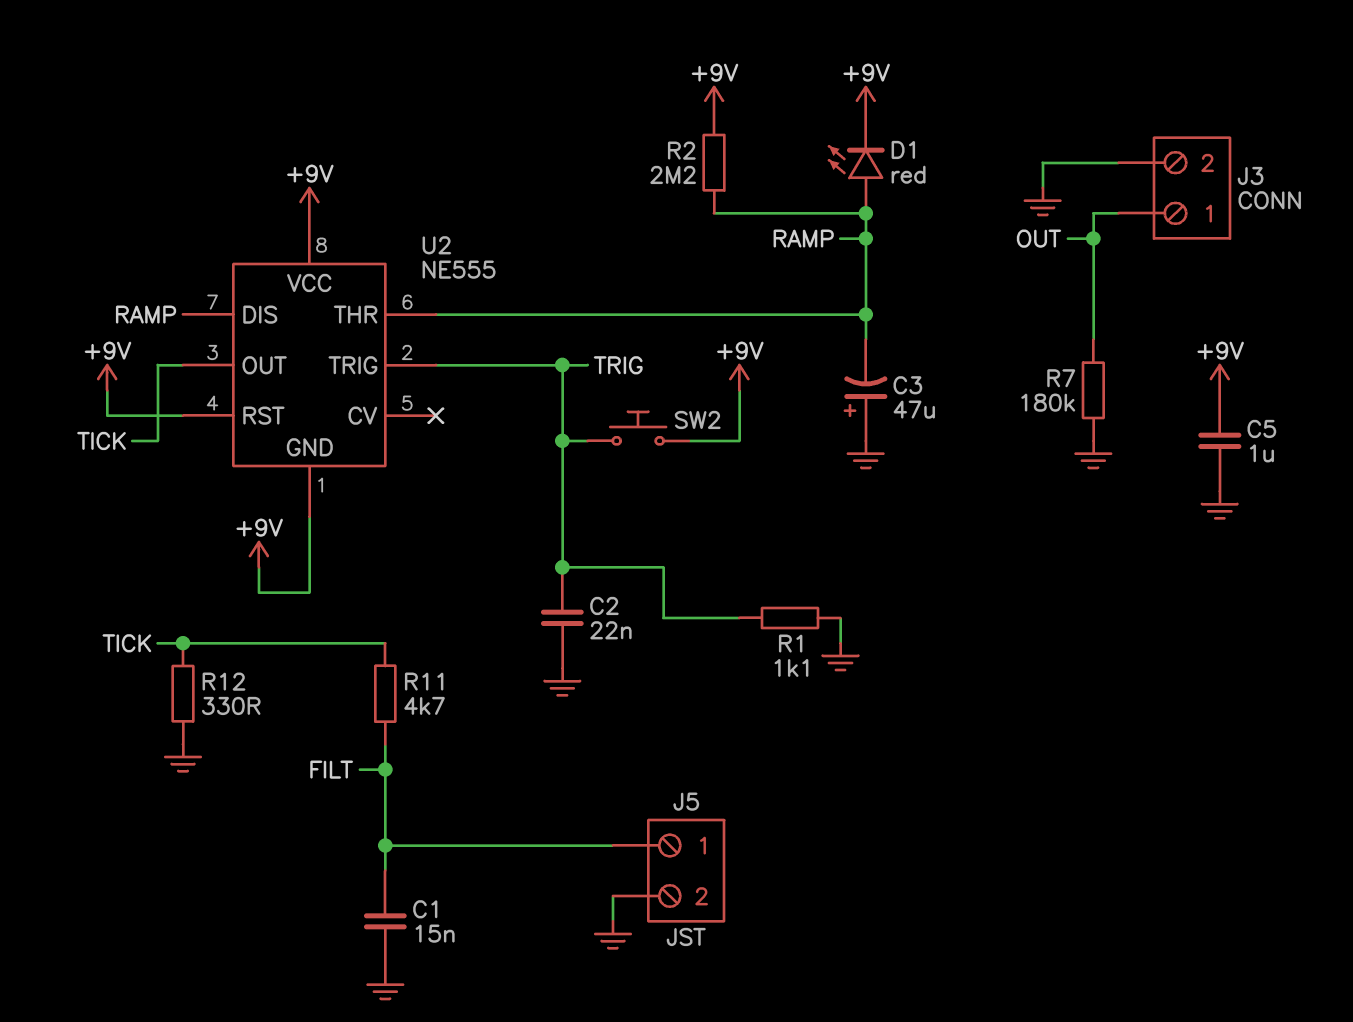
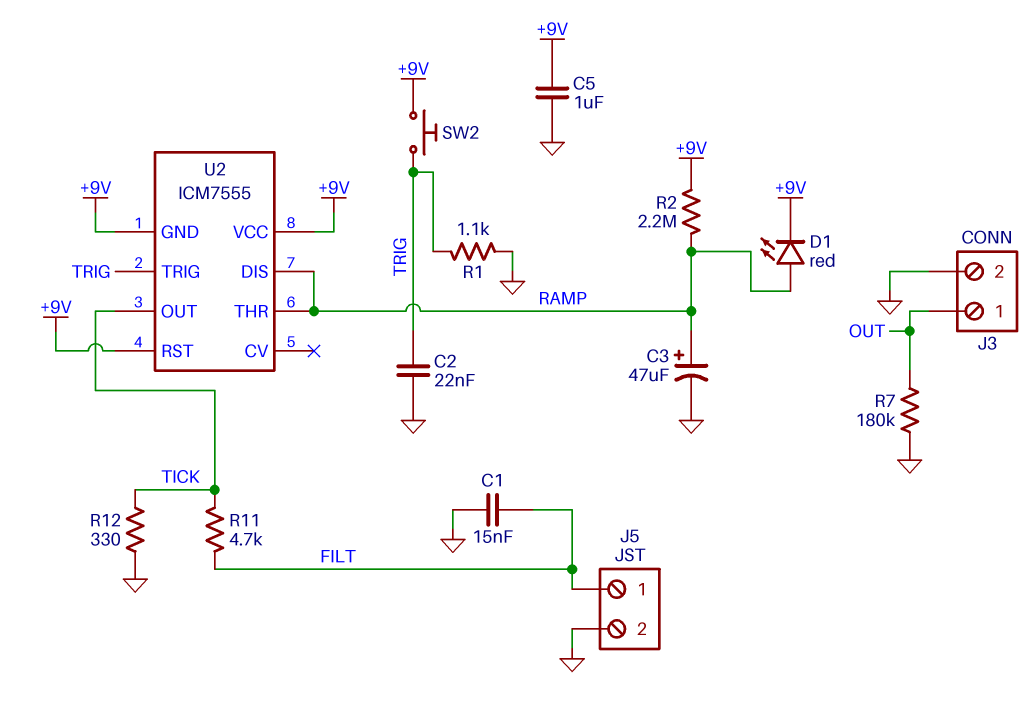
C3: 47uF (plus GND, minus RAMP) -> 47uF (plus RAMP, minus GND)
U2: NE555 -> ICM7555

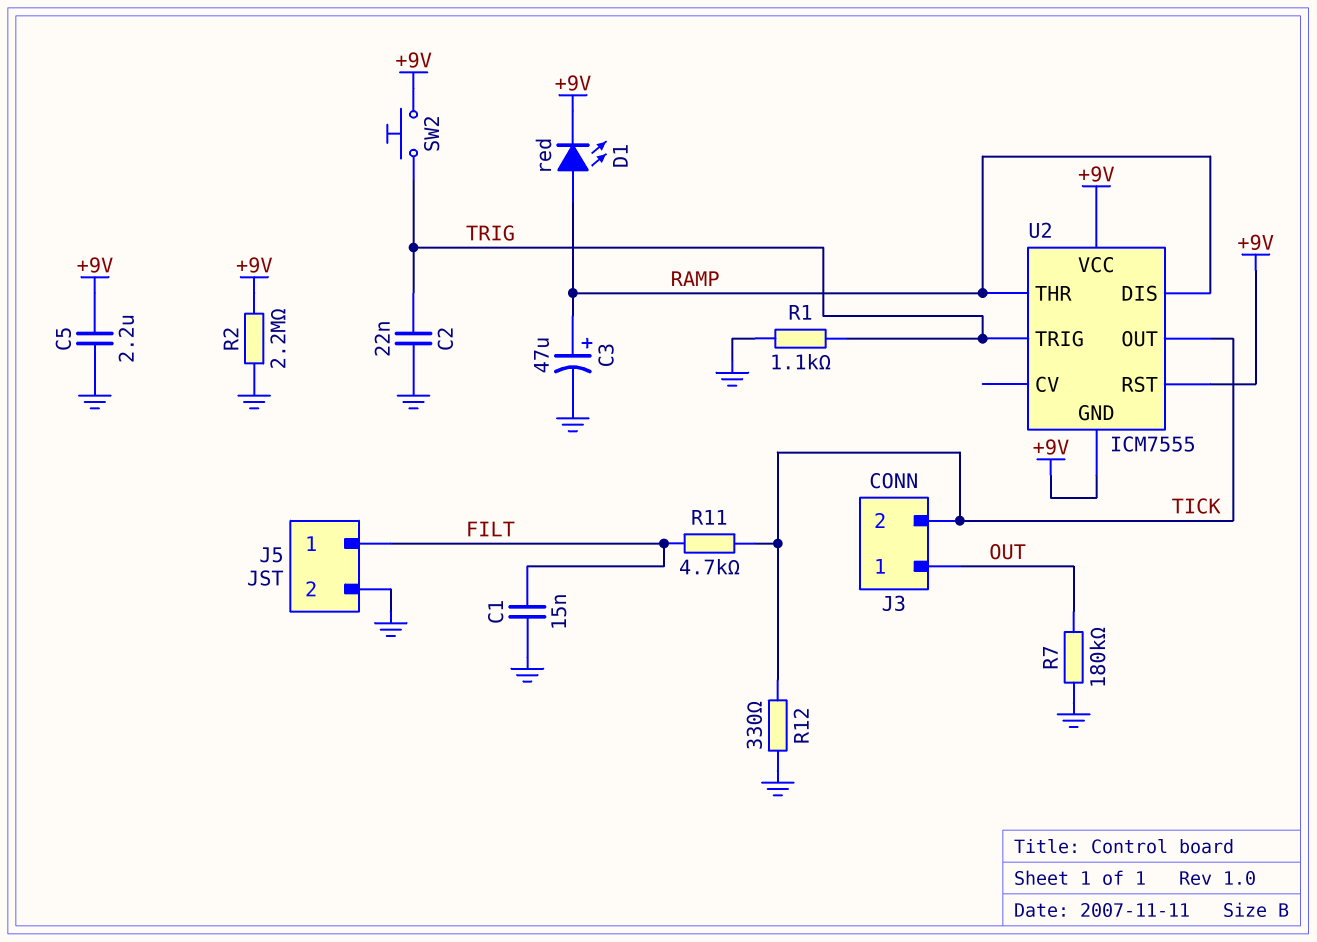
C5: 1uF (+9V, GND) -> 2.2uF (+9V, GND)
J3 pin 2: GND -> TICK
R2: 2.2M (+9V, RAMP) -> 2.2M (+9V, GND)

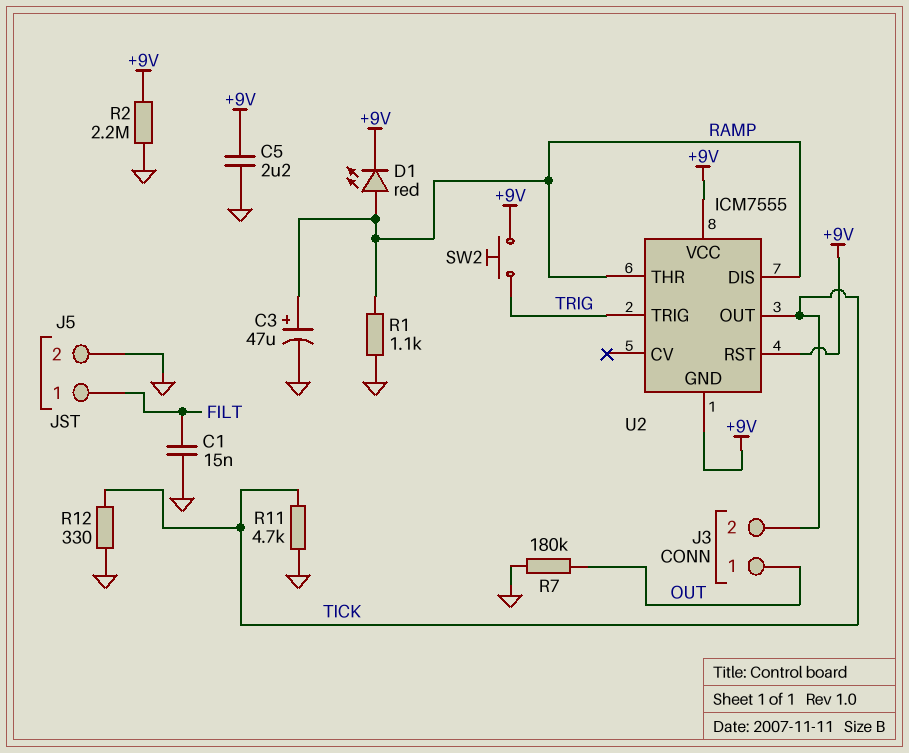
C2: 22nF (GND, TRIG) -> none
R1: 1.1k (GND, TRIG) -> 1.1k (GND, RAMP)
R11: 4.7k (FILT, TICK) -> 4.7k (GND, TICK)

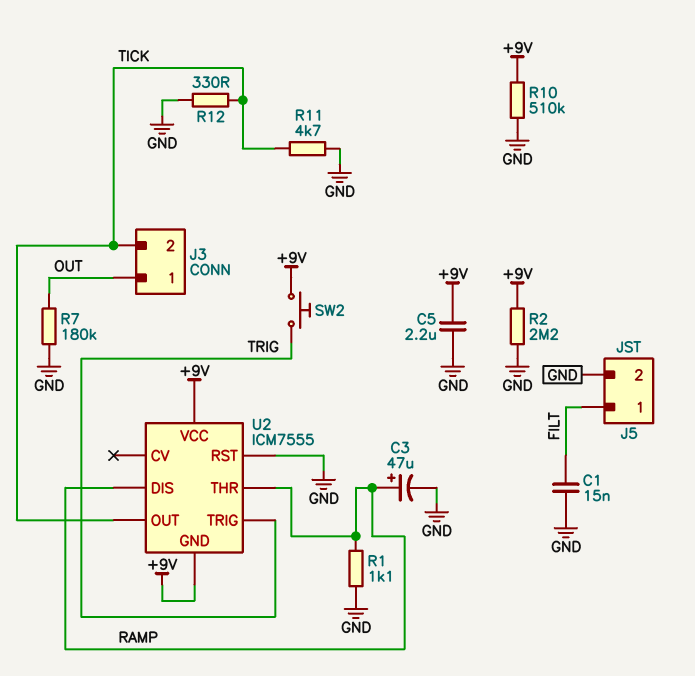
D1: LED red (A RAMP, K +9V) -> none
R10: none -> 510k (+9V, GND)
U2 pin RST: +9V -> GND

